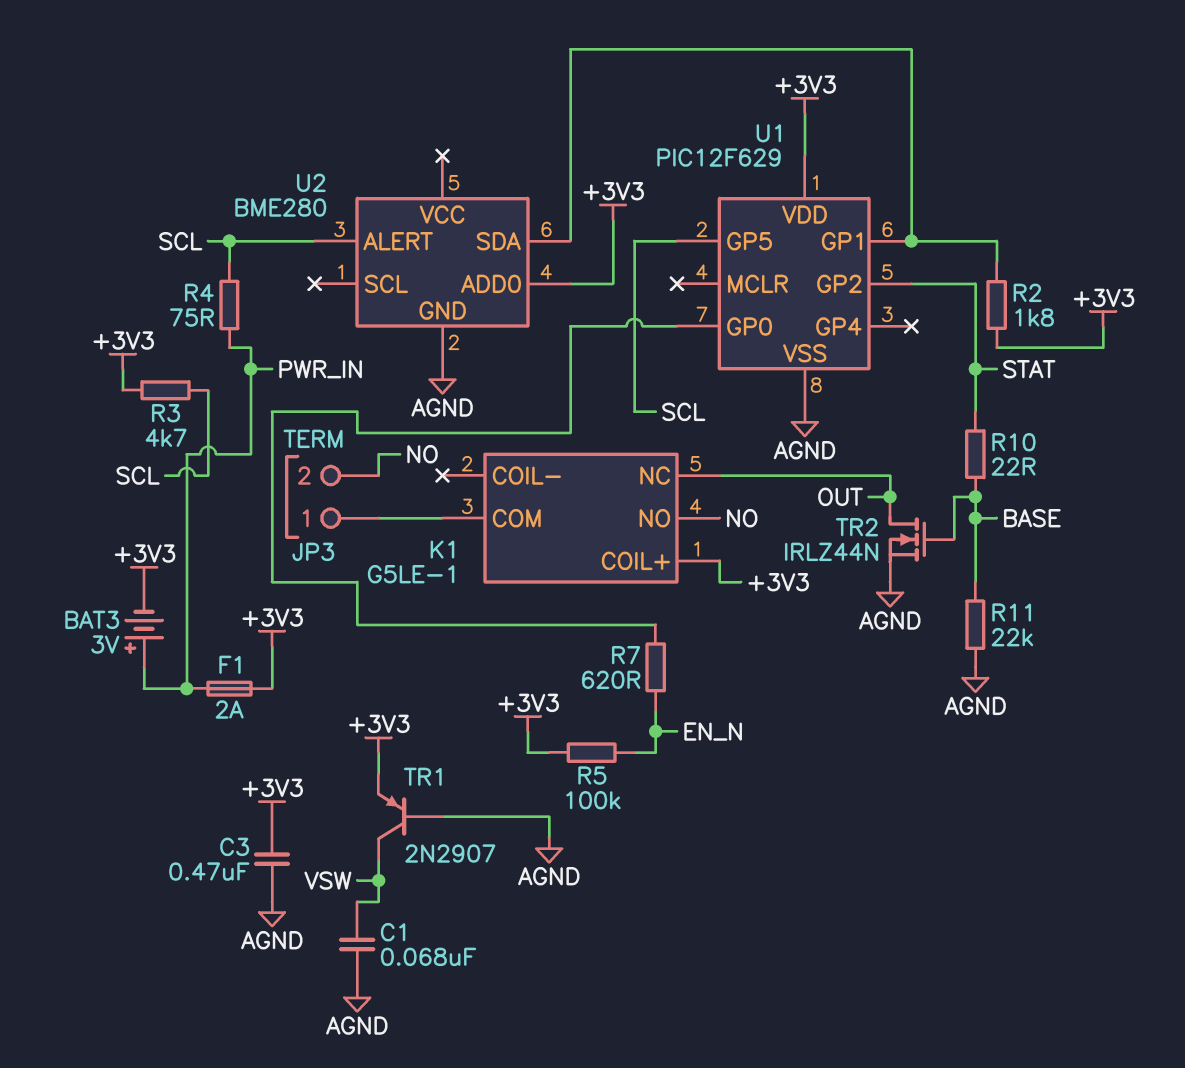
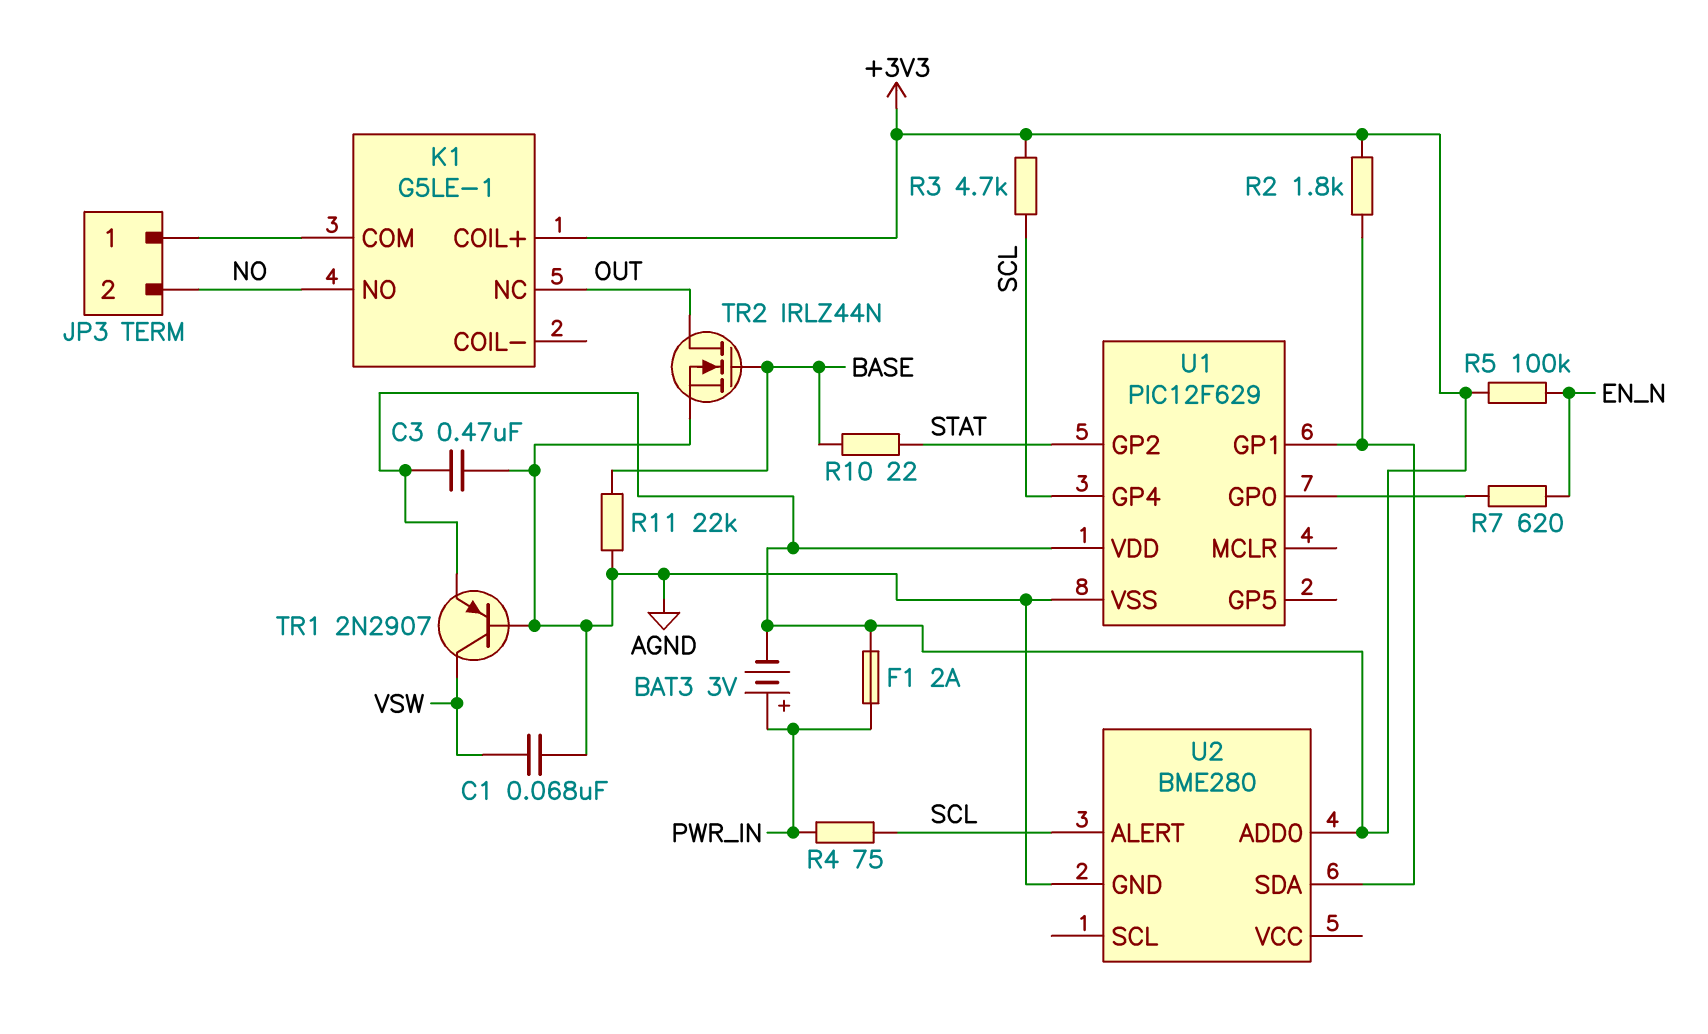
U1 pin GP4: none -> SCL
U1 pin GP5: SCL -> none

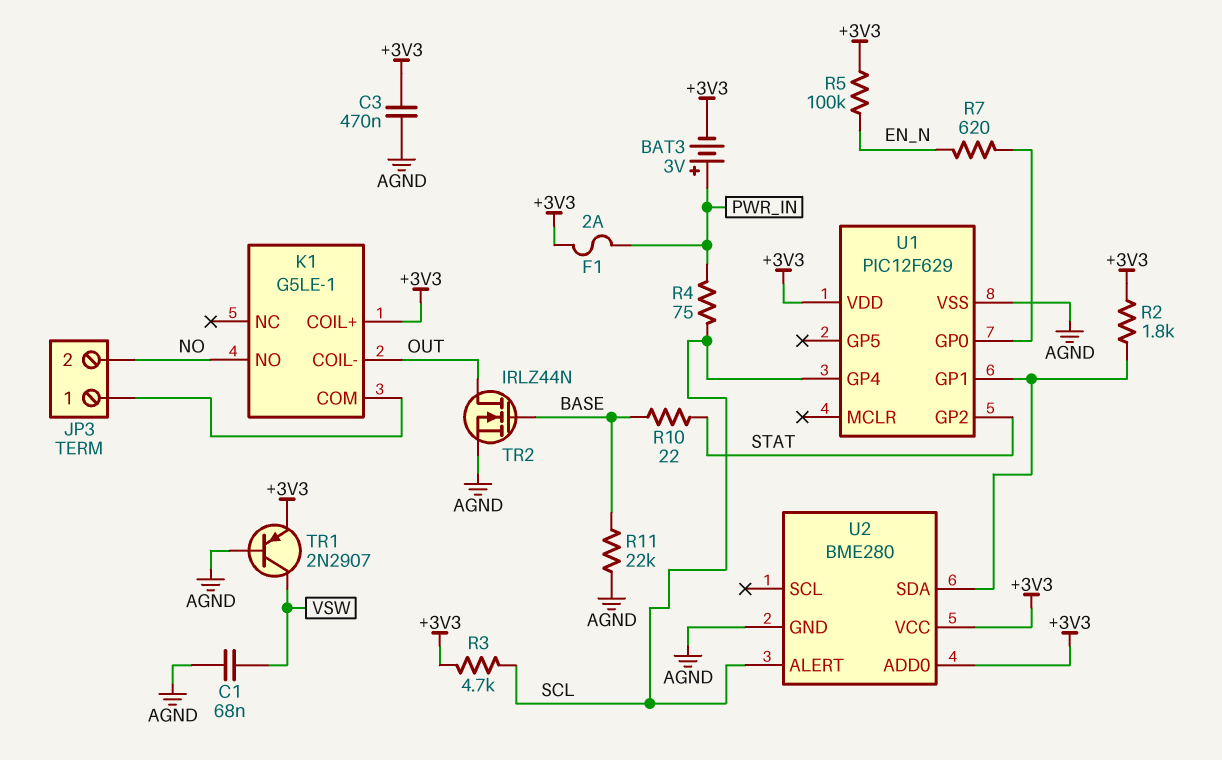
K1 pin COIL-: none -> OUT
K1 pin NC: OUT -> none
U2 pin VCC: none -> +3V3

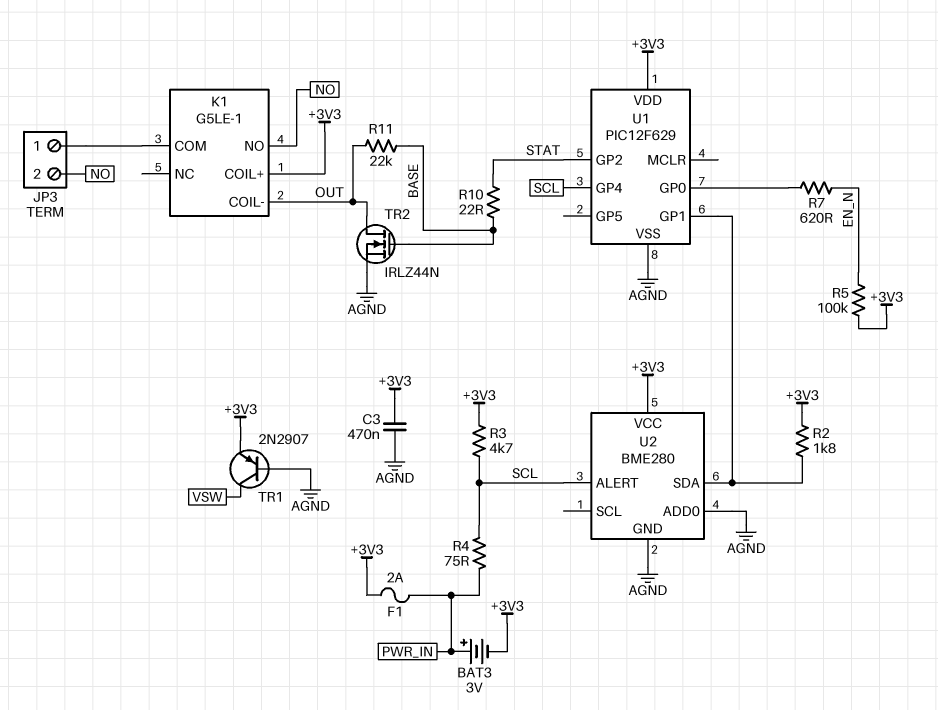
C1: 68nF (AGND, VSW) -> none
R11: 22k (AGND, BASE) -> 22k (BASE, OUT)
U2 pin ADD0: +3V3 -> AGND

